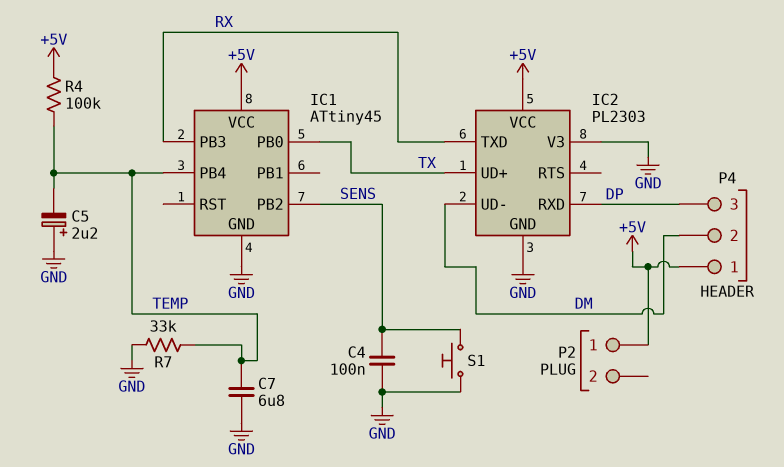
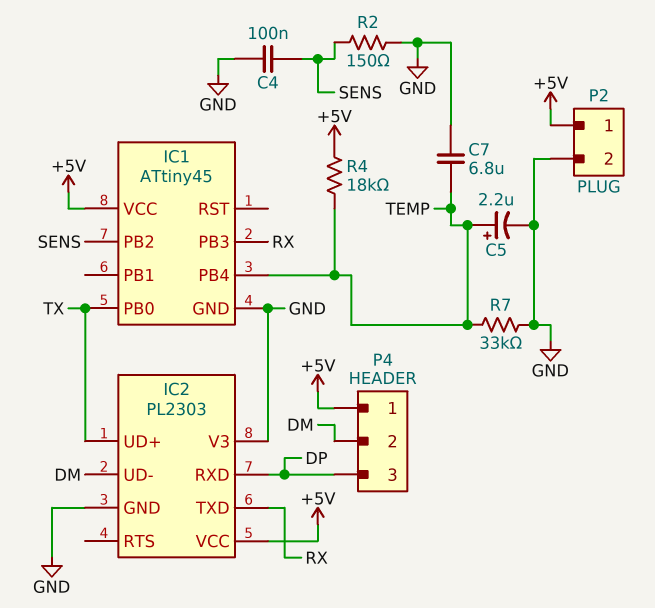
C5: 2.2uF (plus GND, minus TEMP) -> 2.2uF (plus TEMP, minus GND)
P2 pin 2: none -> GND
R2: none -> 150 (GND, SENS)
R4: 100k (+5V, TEMP) -> 18k (+5V, TEMP)
S1: button (GND, SENS) -> none

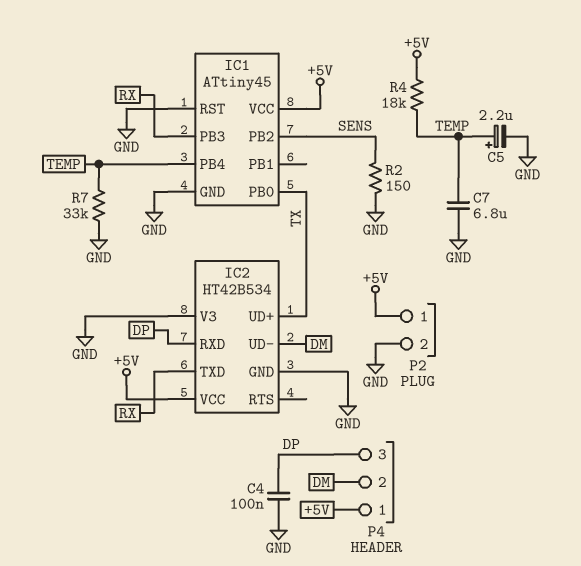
C4: 100nF (GND, SENS) -> 100nF (DP, GND)
IC1 pin RST: none -> GND
IC2: PL2303 -> HT42B534

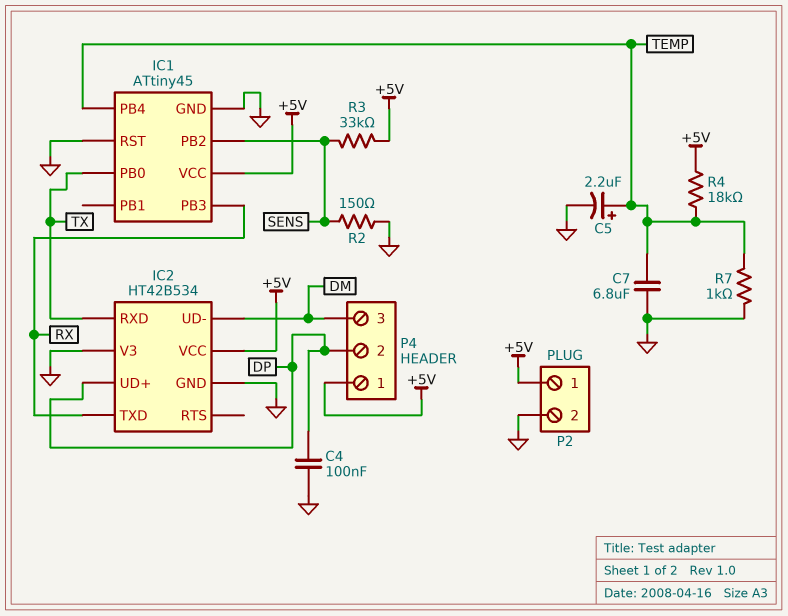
IC2 pin RXD: DP -> TX
IC2 pin UD+: TX -> DP
P4 pin 2: DM -> DP
P4 pin 3: DP -> DM
R3: none -> 33k (+5V, SENS)
R7: 33k (GND, TEMP) -> 1k (GND, TEMP)

